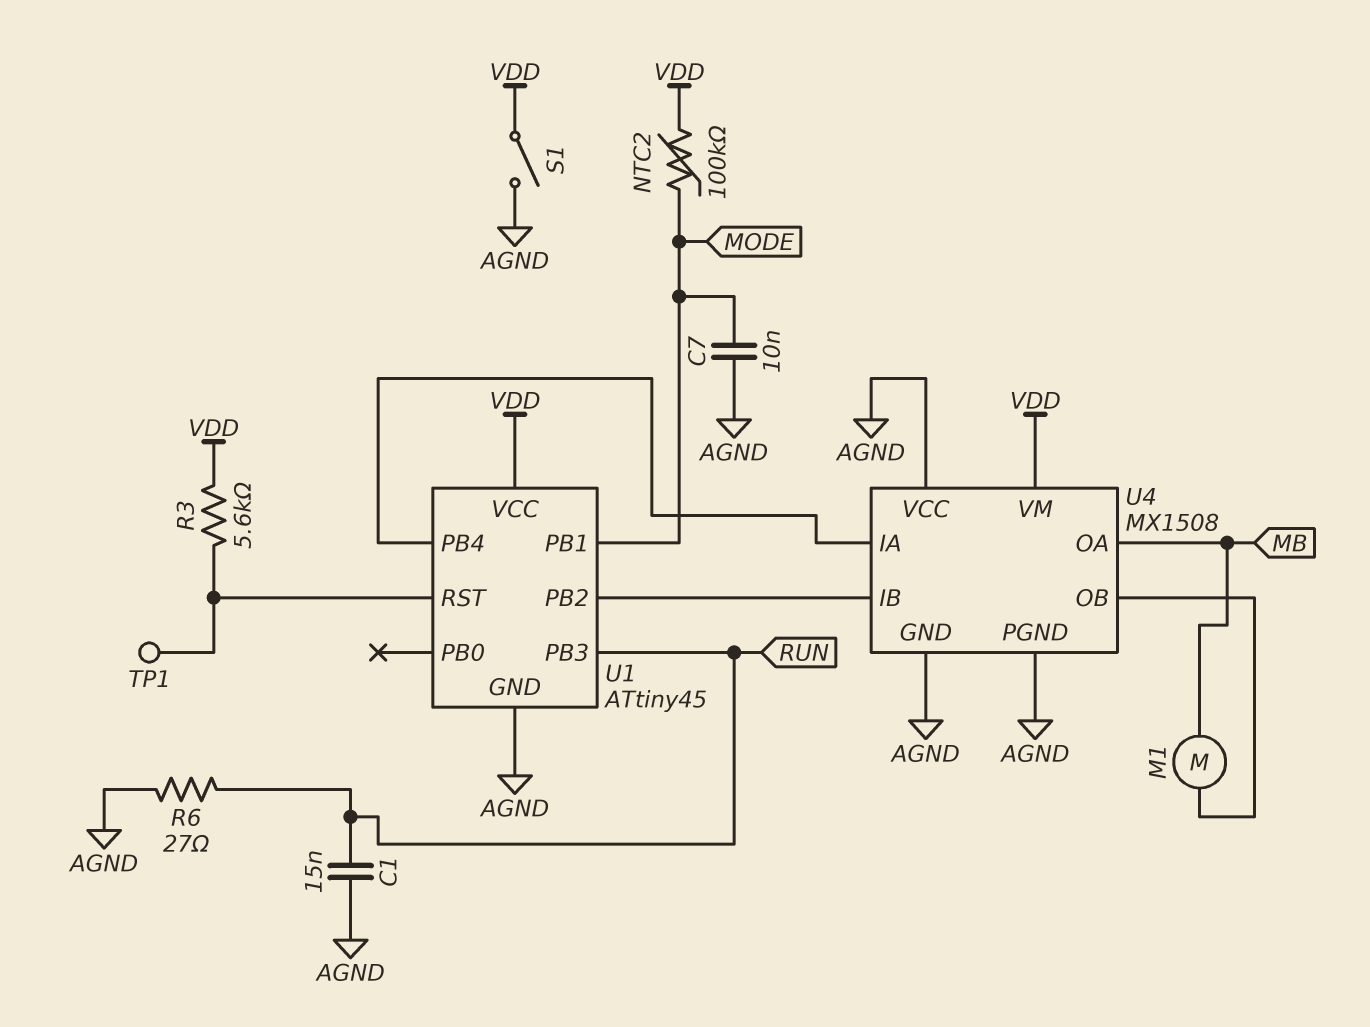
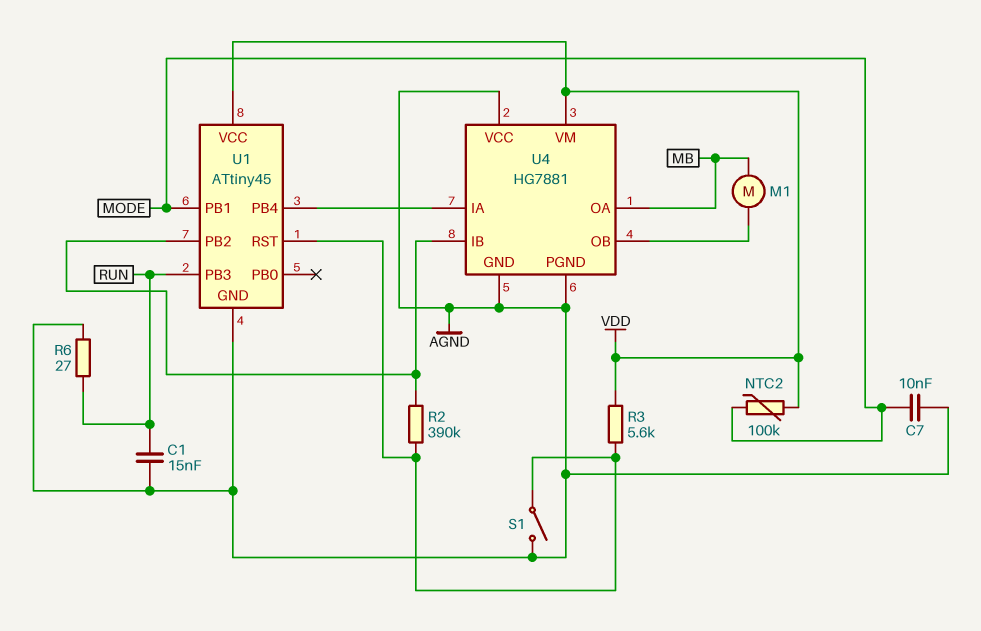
R2: none -> 390k (U1/PB2, U1/RST)
S1: switch (AGND, VDD) -> switch (AGND, U1/RST)
TP1: test point (U1/RST) -> none
U4: MX1508 -> HG7881

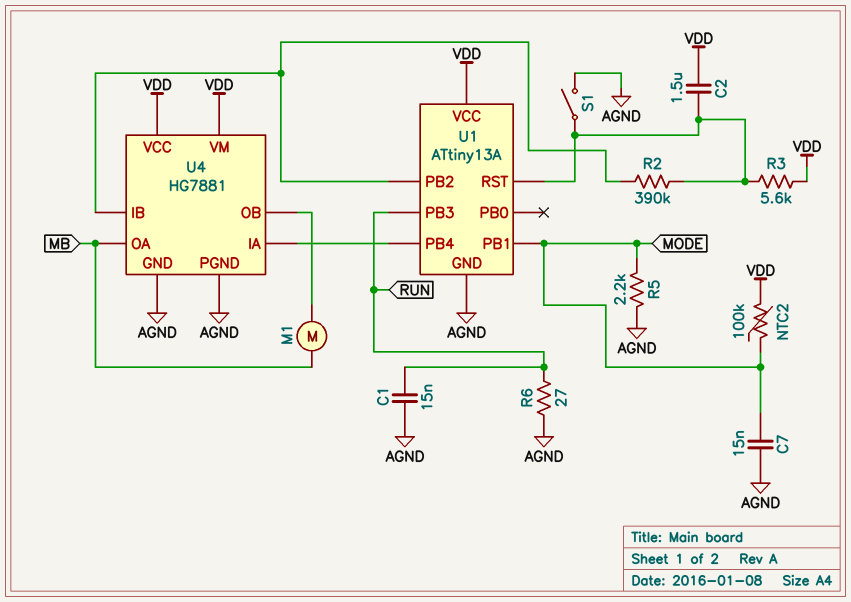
C2: none -> 1.5uF (U1/RST, VDD)
C7: 10nF (AGND, MODE) -> 15nF (AGND, MODE)
R5: none -> 2.2k (AGND, MODE)
U1: ATtiny45 -> ATtiny13A
U4 pin VCC: AGND -> VDD

